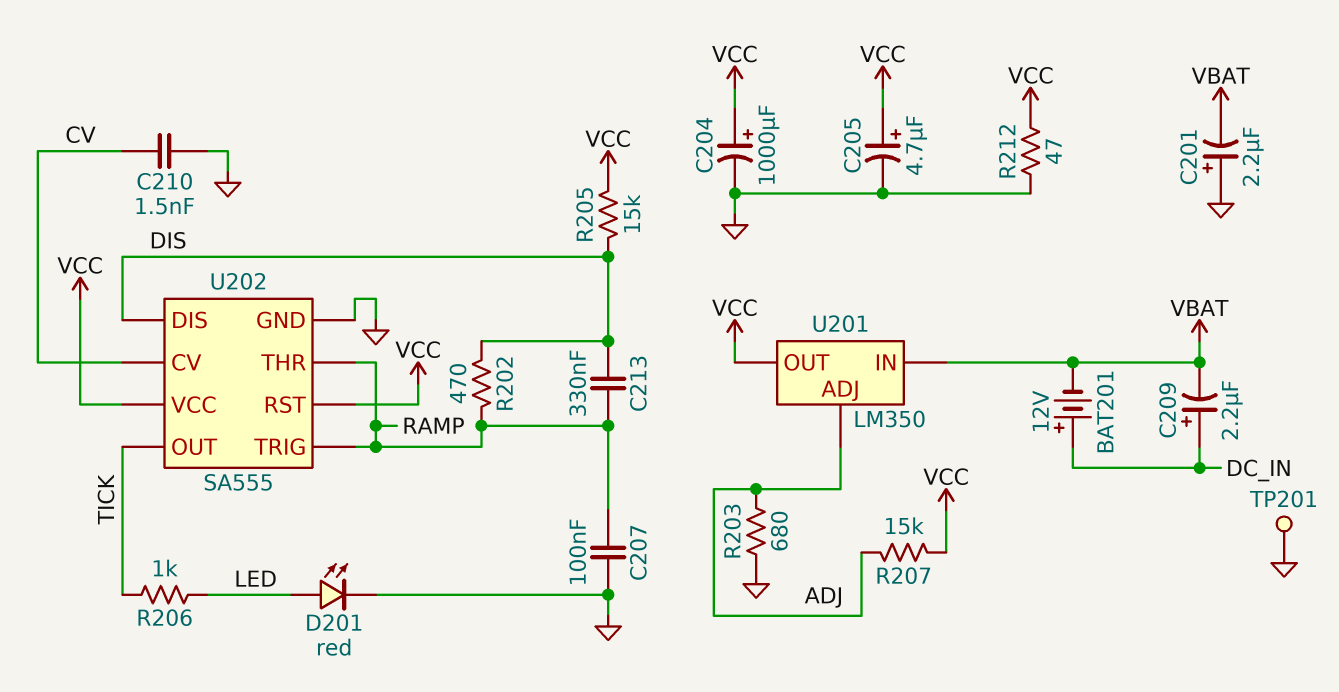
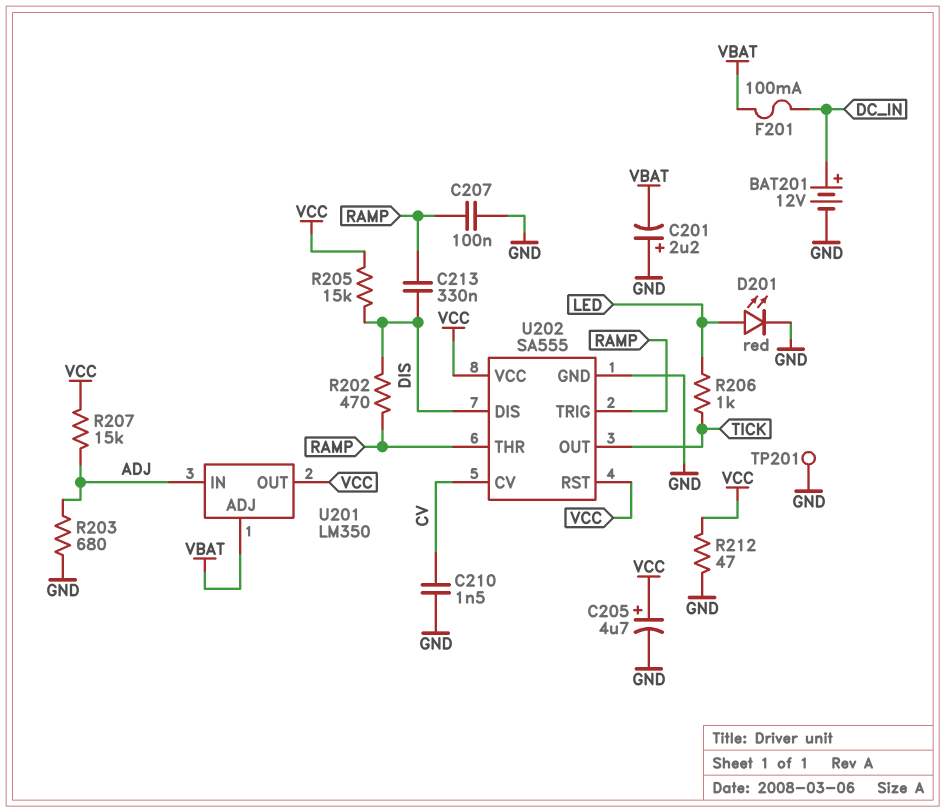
BAT201: 12V (plus DC_IN, minus VBAT) -> 12V (plus DC_IN, minus GND)
C204: 1000uF (plus VCC, minus GND) -> none
C209: 2.2uF (plus DC_IN, minus VBAT) -> none
F201: none -> 100mA (DC_IN, VBAT)
U201 pin ADJ: ADJ -> VBAT
U201 pin IN: VBAT -> ADJ

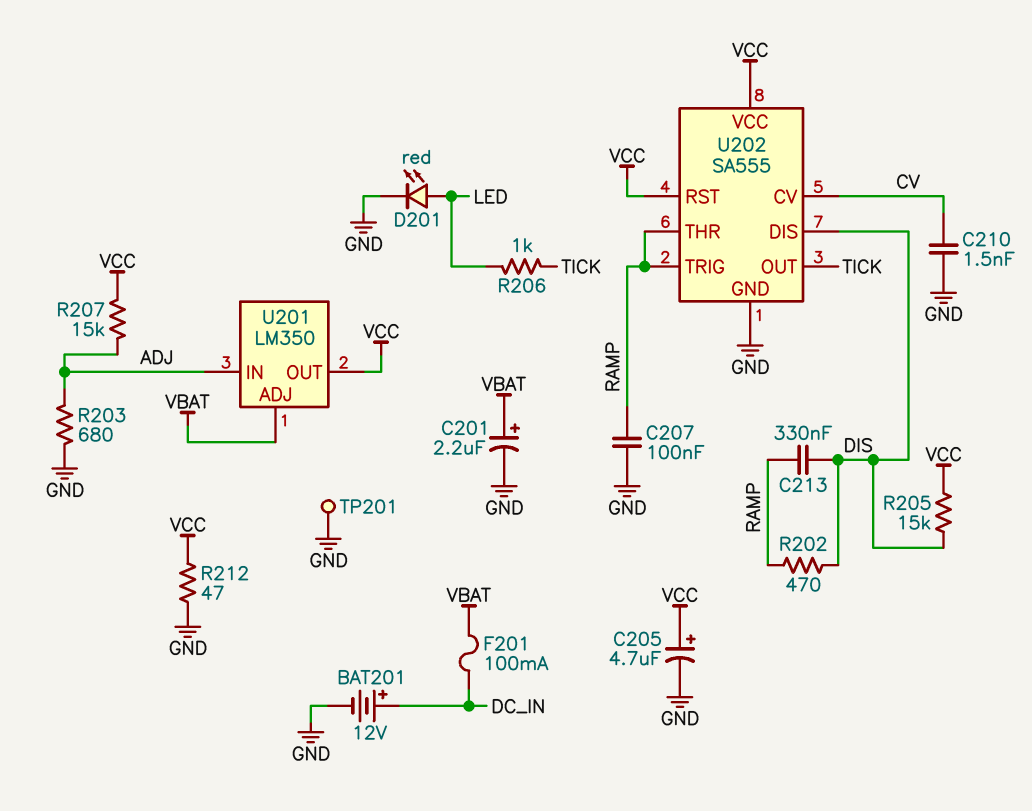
C201: 2.2uF (plus GND, minus VBAT) -> 2.2uF (plus VBAT, minus GND)

